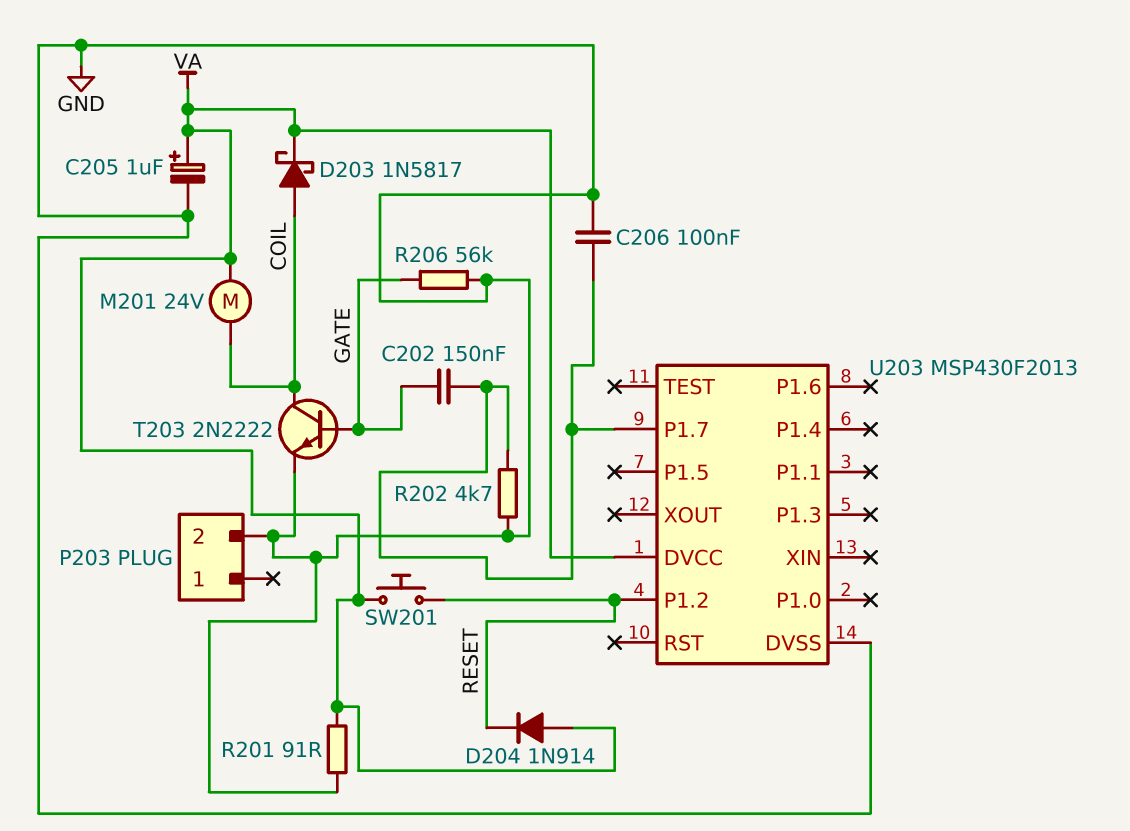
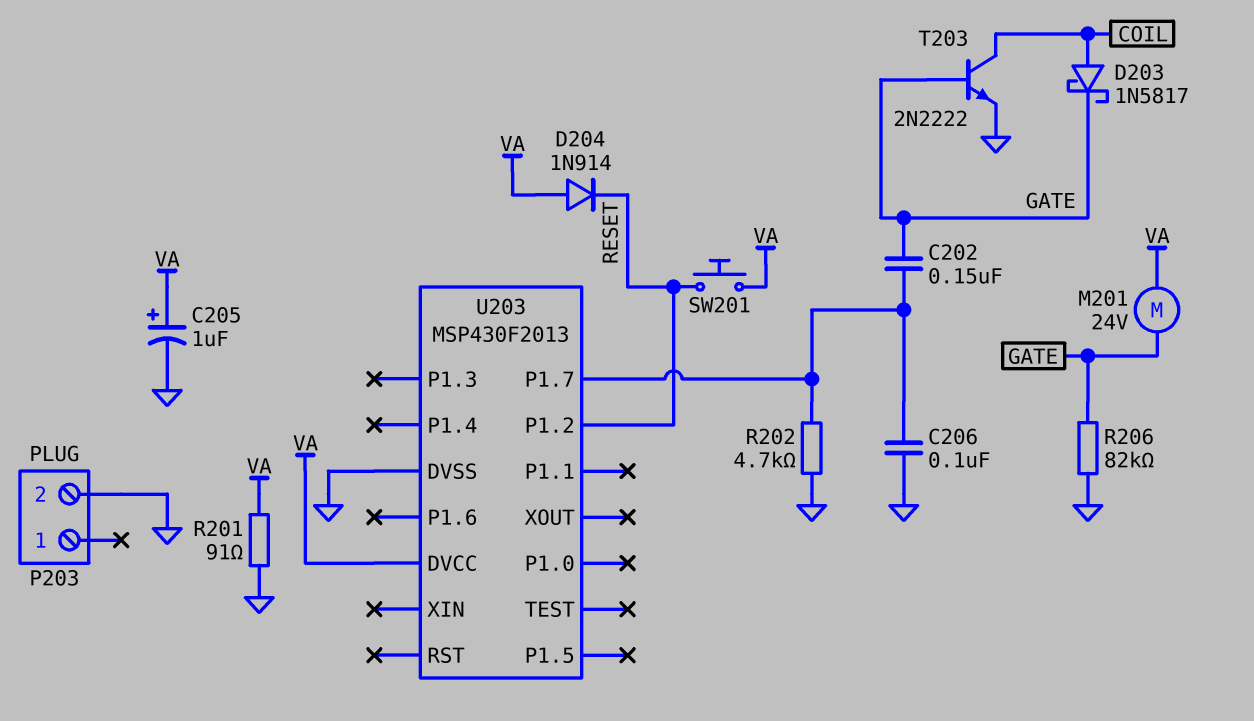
D203: schottky 1N5817 (A COIL, K VA) -> schottky 1N5817 (A COIL, K GATE)
M201: motor 24V (COIL, VA) -> motor 24V (GATE, VA)
R206: 56k (GATE, GND) -> 82k (GATE, GND)

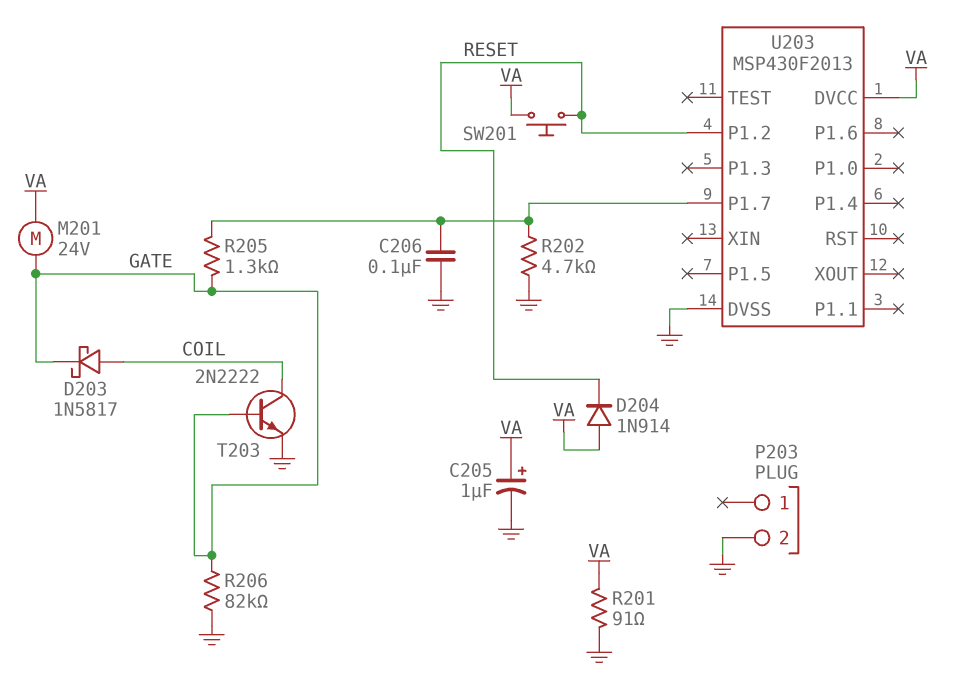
C202: 150nF (GATE, U203/P1.7) -> none
R205: none -> 1.3k (GATE, U203/P1.7)

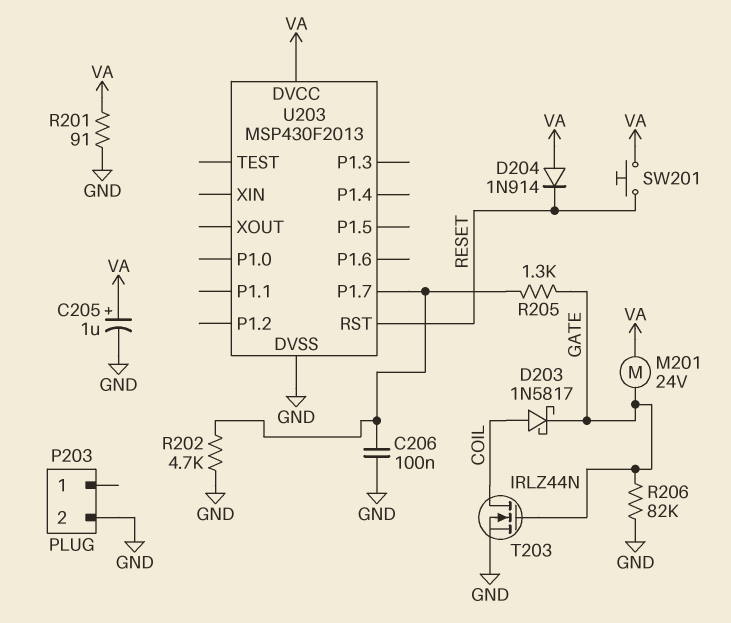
T203: NPN 2N2222 (B GATE, C COIL, E GND) -> NMOS IRLZ44N (G GATE, D COIL, S GND)
U203 pin P1.2: RESET -> none
U203 pin RST: none -> RESET

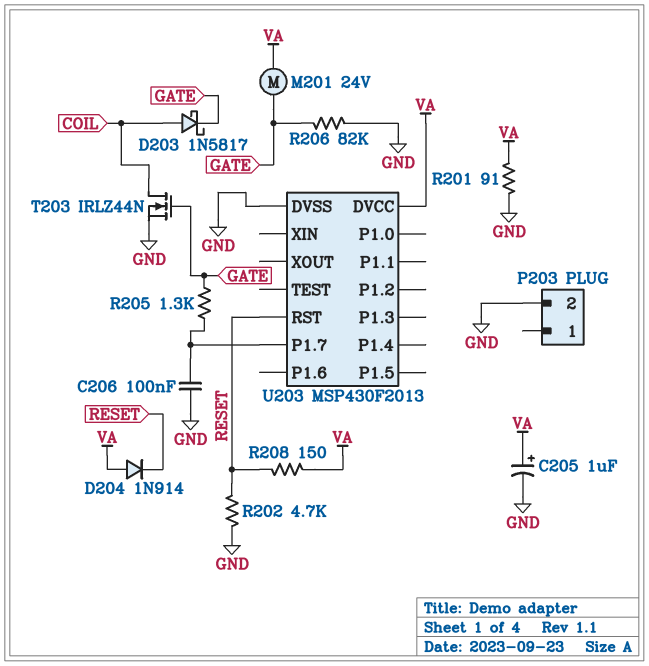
R202: 4.7k (GND, U203/P1.7) -> 4.7k (GND, RESET)
R208: none -> 150 (RESET, VA)
SW201: button (RESET, VA) -> none

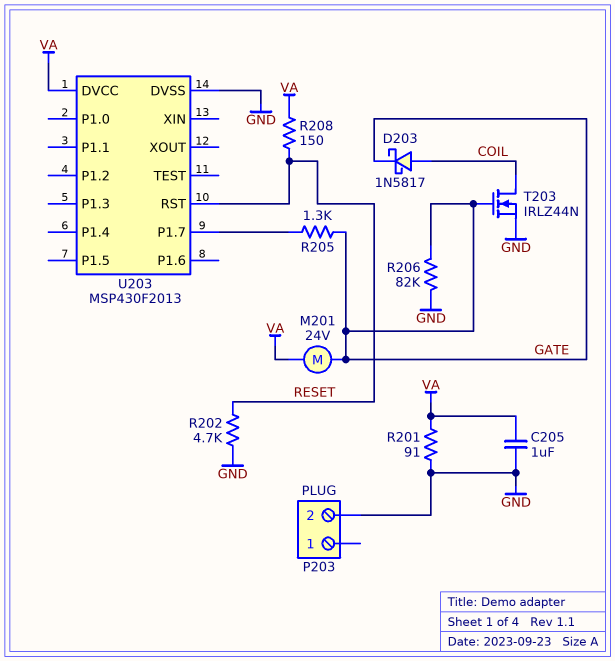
C205: 1uF (plus VA, minus GND) -> 1uF (GND, VA)
C206: 100nF (GND, U203/P1.7) -> none
D204: diode 1N914 (A VA, K RESET) -> none

